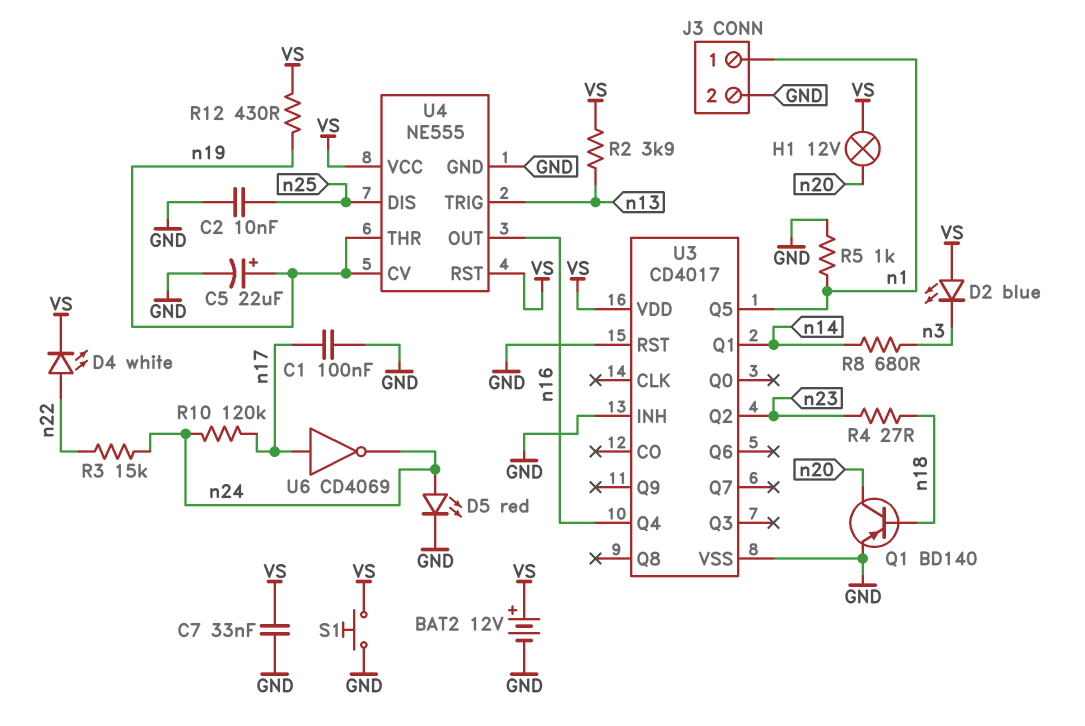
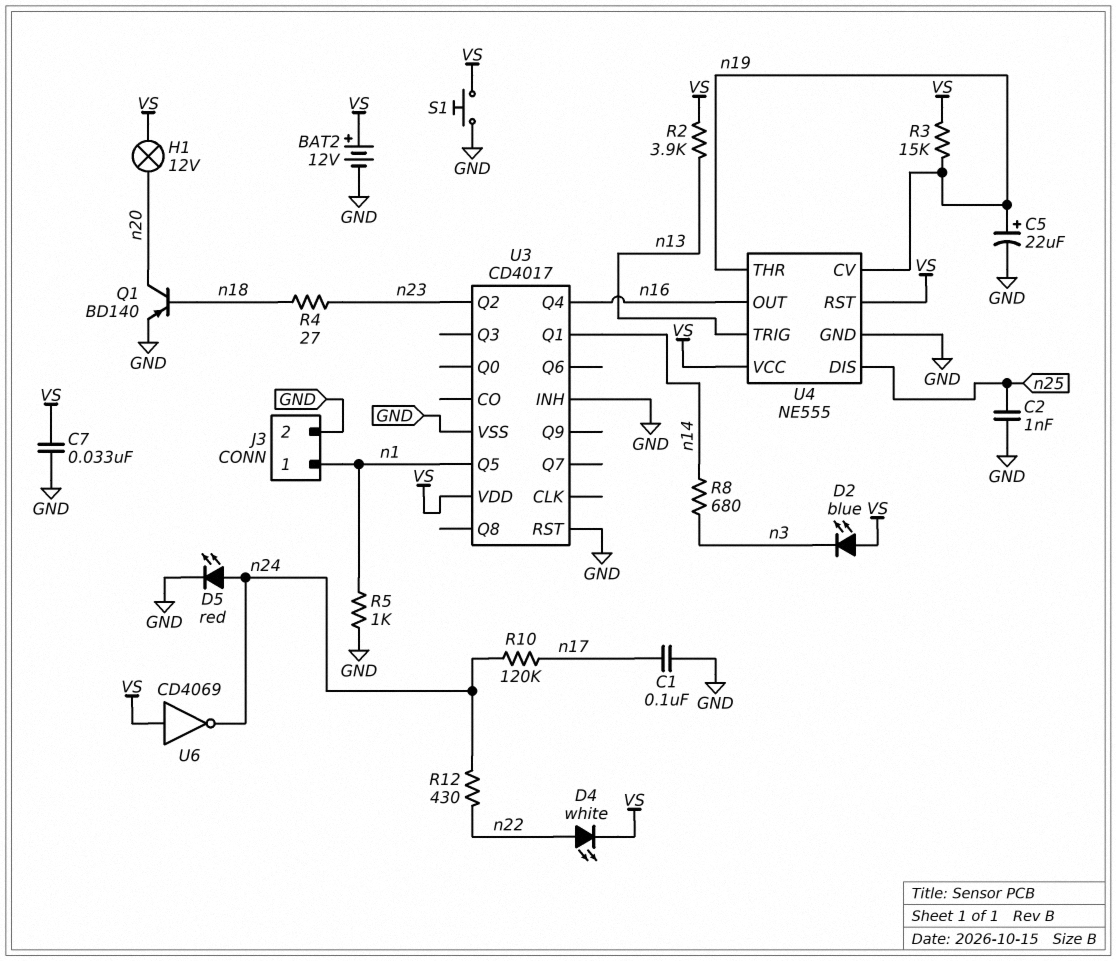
C2: 10nF (GND, n25) -> 1nF (GND, n25)
R3: 15k (n22, n24) -> 15k (VS, n19)
R12: 430 (VS, n19) -> 430 (n22, n24)
U6: NOT CD4069 (in n17, out n24) -> NOT CD4069 (in VS, out n24)

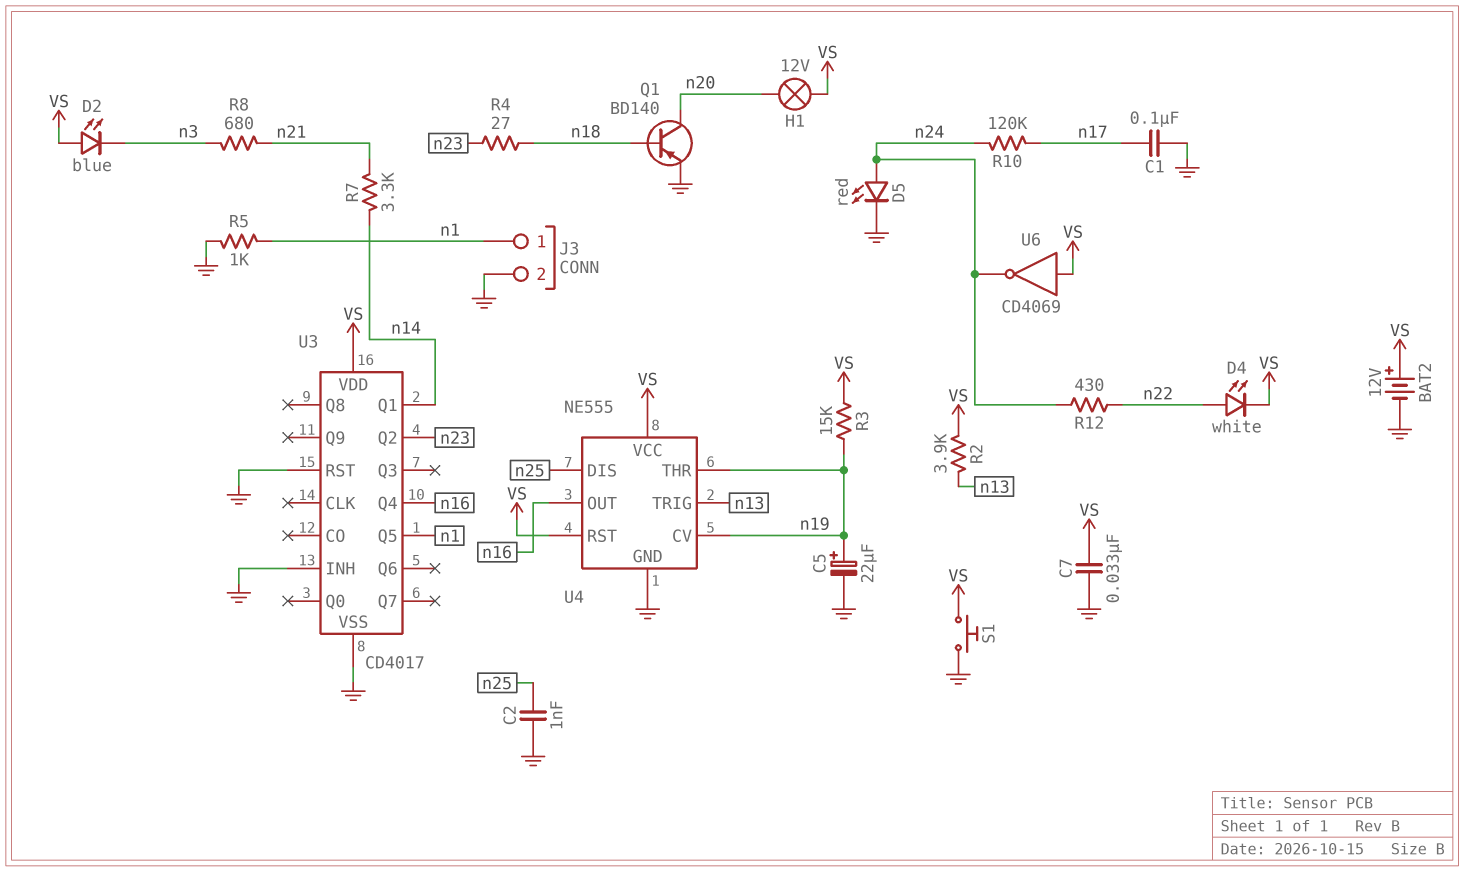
R7: none -> 3.3k (n14, n21)
R8: 680 (n3, n14) -> 680 (n3, n21)

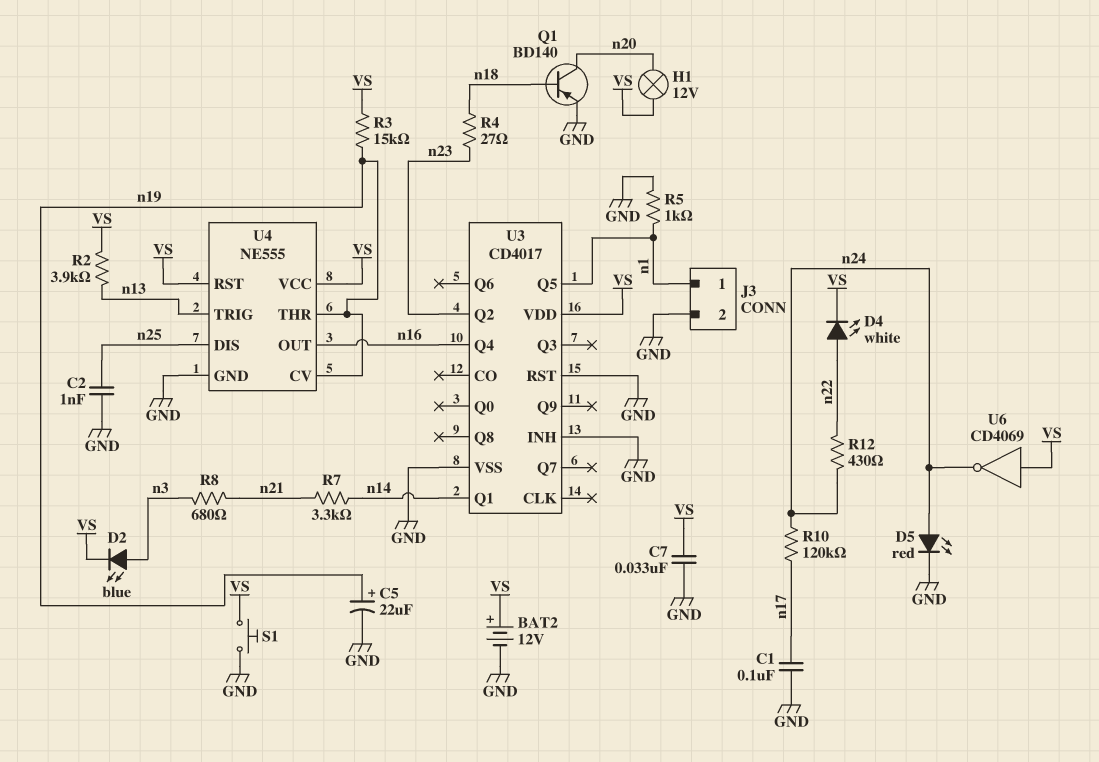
D2: LED blue (A VS, K n3) -> LED blue (A n3, K VS)

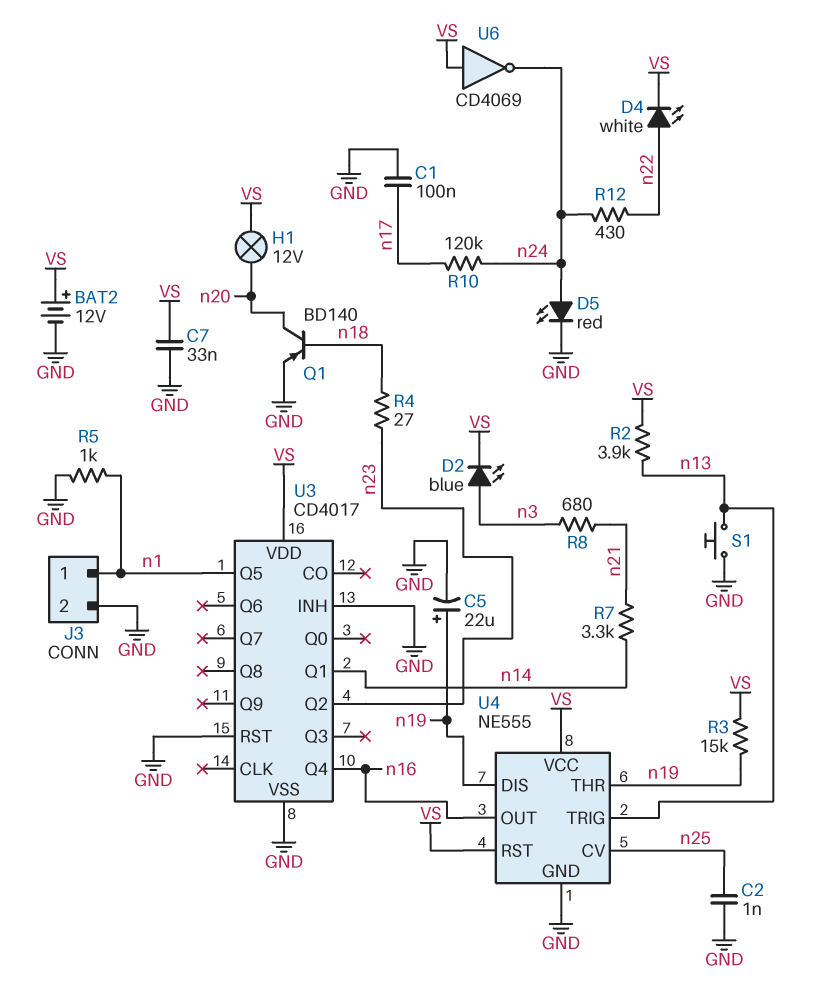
S1: button (GND, VS) -> button (GND, n13)
U4 pin CV: n19 -> n25
U4 pin DIS: n25 -> n19

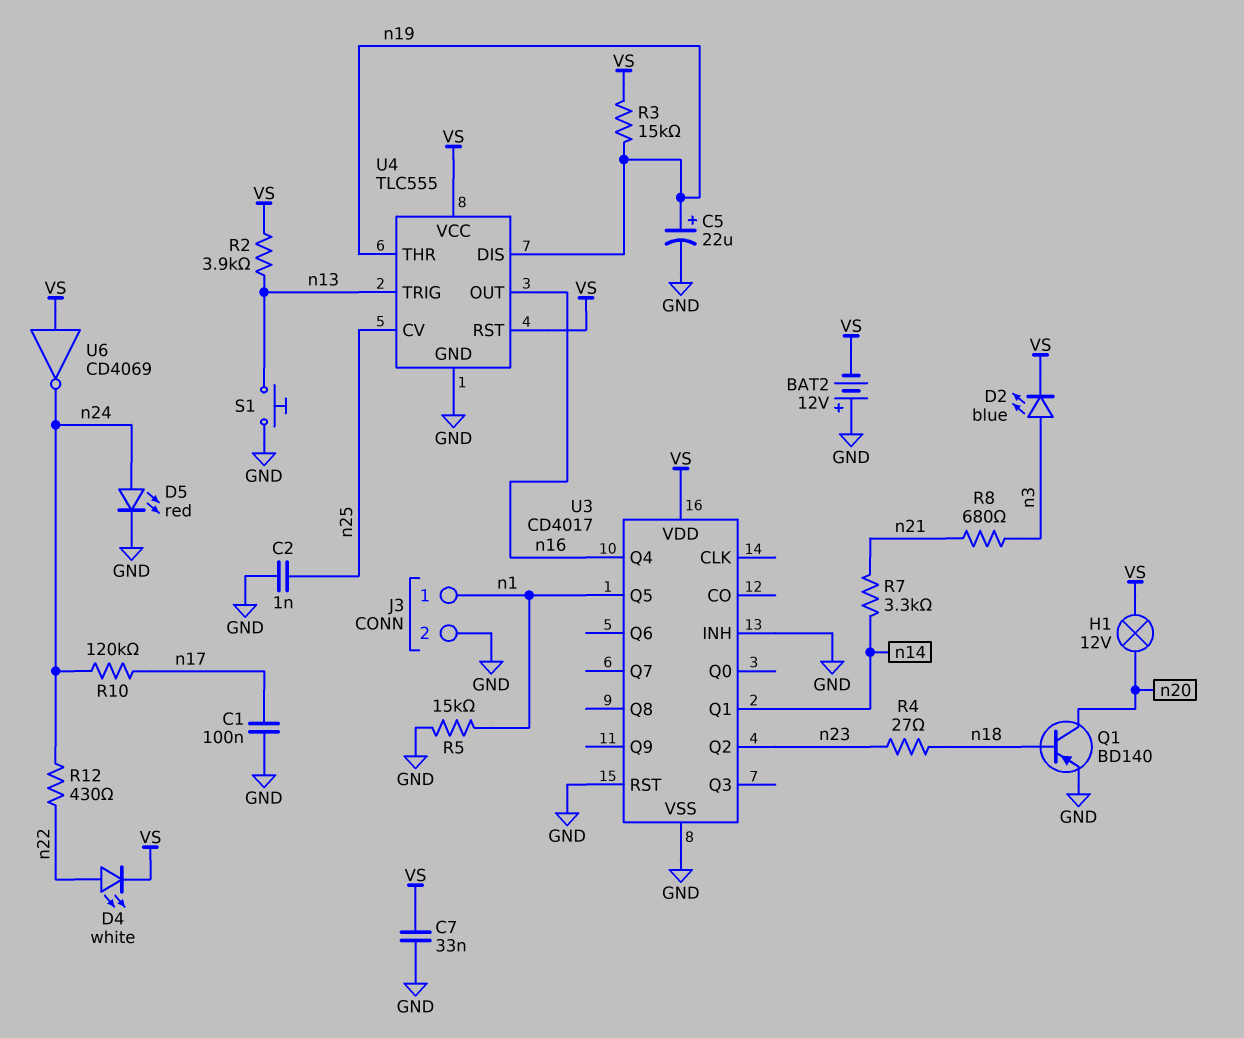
BAT2: 12V (plus VS, minus GND) -> 12V (plus GND, minus VS)
R5: 1k (GND, n1) -> 15k (GND, n1)
U4: NE555 -> TLC555

